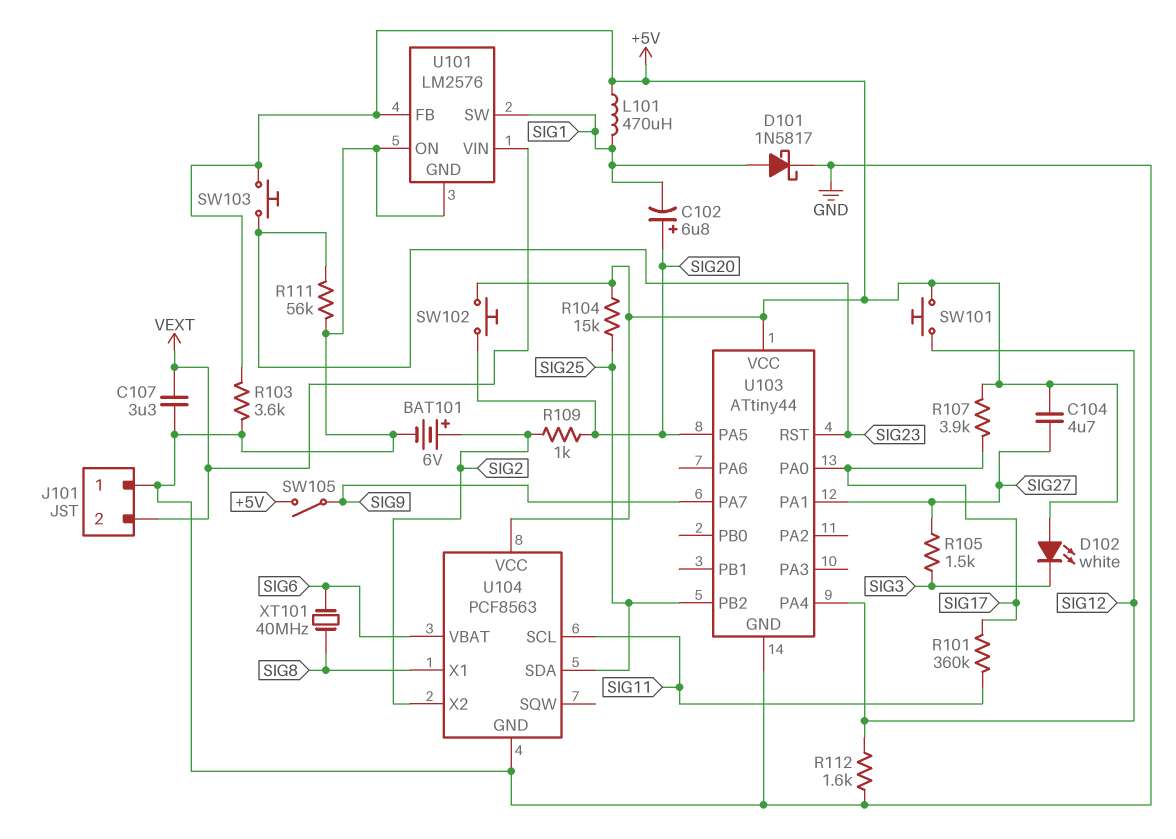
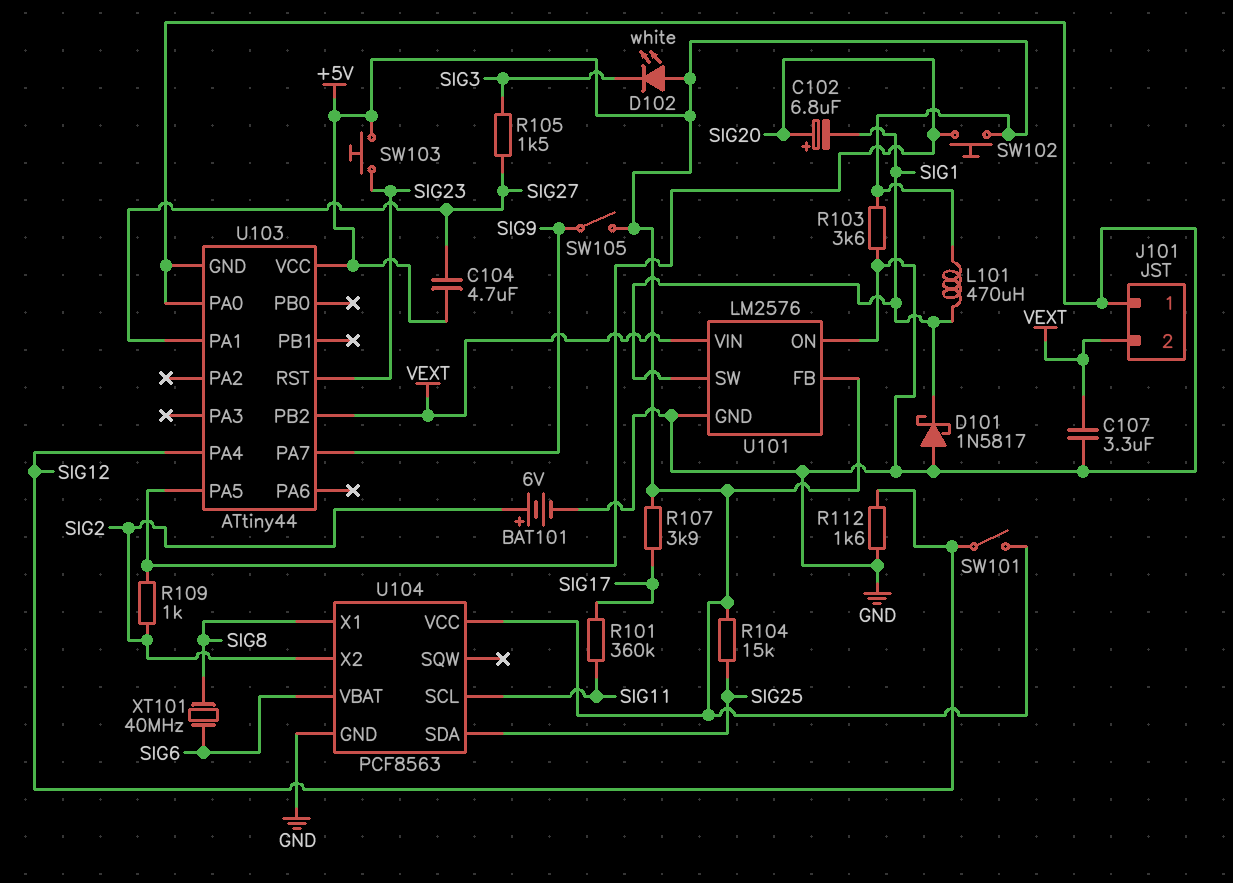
D101: schottky 1N5817 (A SIG1, K GND) -> schottky 1N5817 (A GND, K SIG1)
R111: 56k (GND, SIG23) -> none
SW101: button (+5V, SIG12) -> switch (+5V, SIG12)
U103 pin PA0: SIG17 -> GND
U103 pin PB2: SIG25 -> VEXT

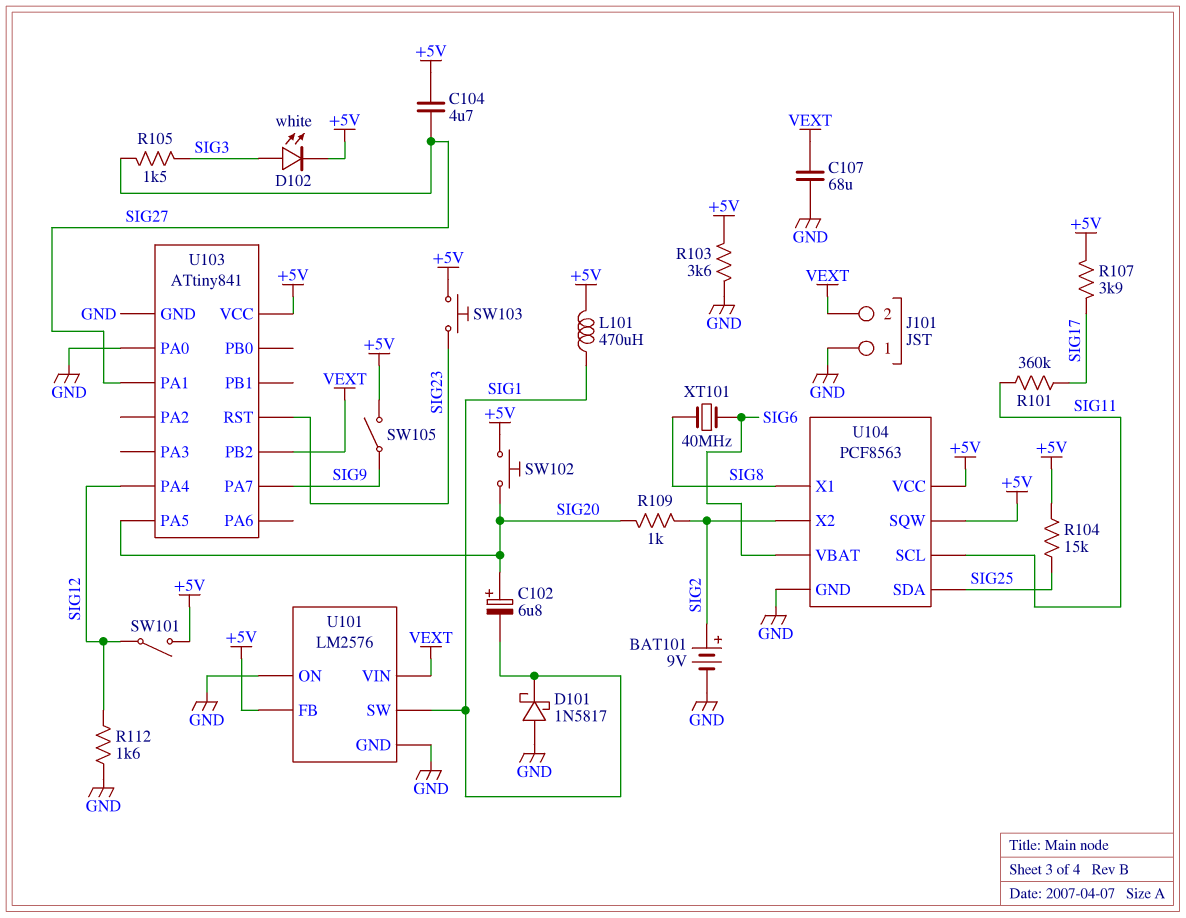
BAT101: 6V (plus SIG2, minus GND) -> 9V (plus SIG2, minus GND)
C107: 3.3uF (GND, VEXT) -> 68uF (GND, VEXT)
D102: LED white (A +5V, K SIG3) -> LED white (A SIG3, K +5V)
U103: ATtiny44 -> ATtiny841
U104 pin SQW: none -> +5V

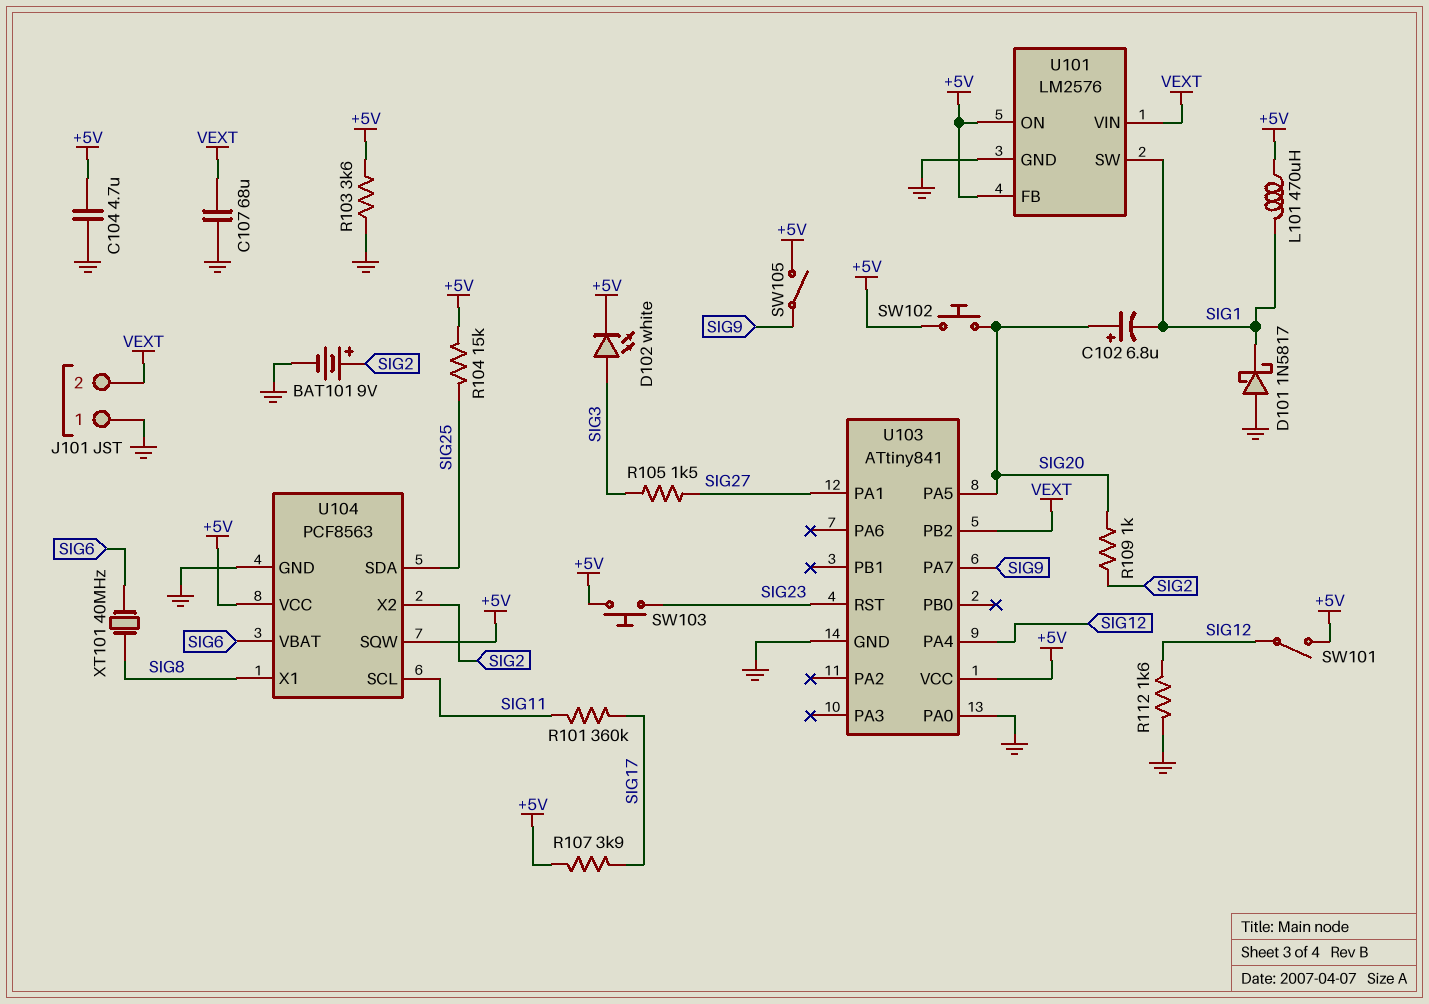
C104: 4.7uF (+5V, SIG27) -> 4.7uF (+5V, GND)
U101 pin ON: GND -> +5V

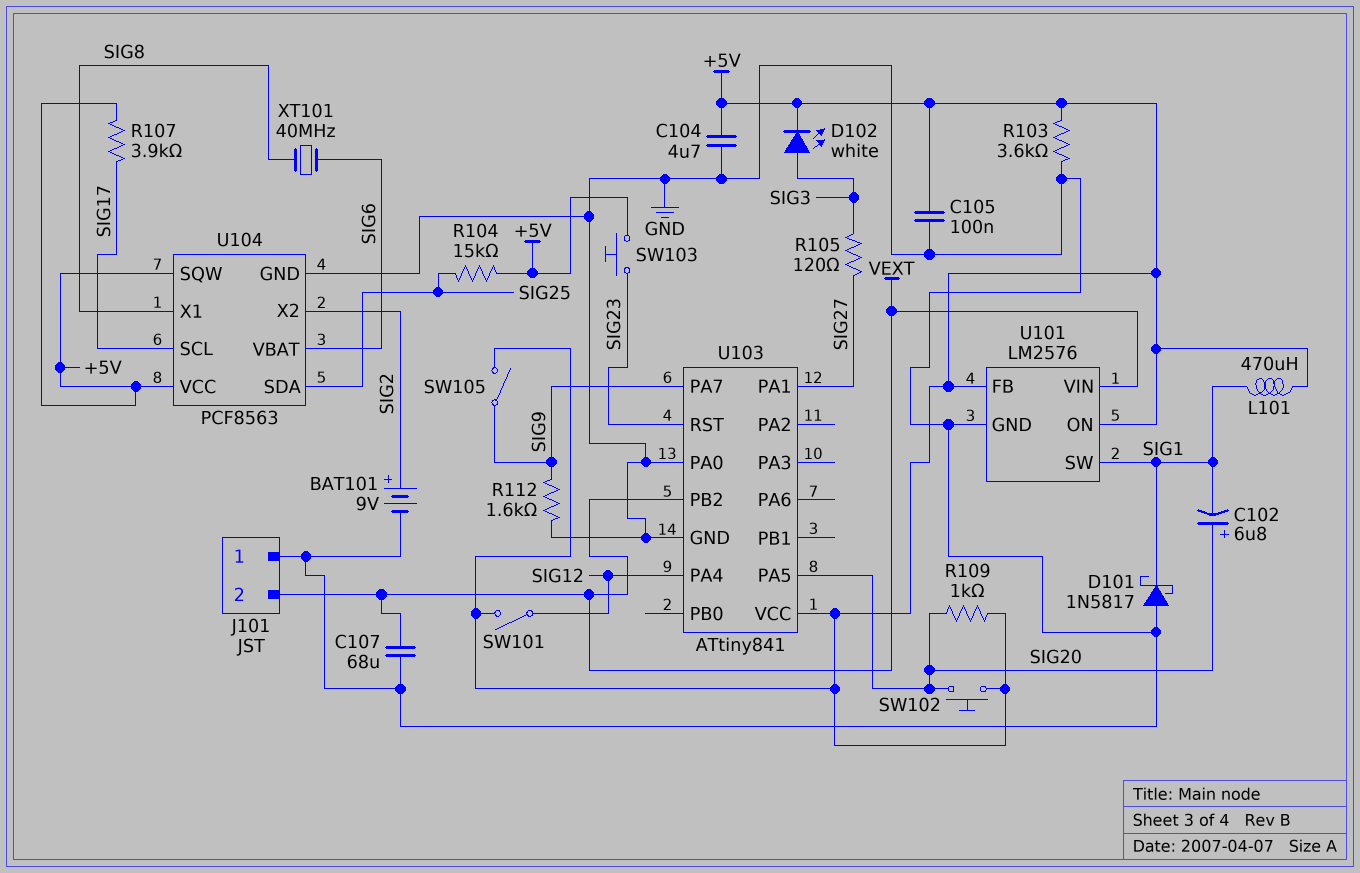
C105: none -> 100nF (+5V, GND)
R101: 360k (SIG11, SIG17) -> none
R105: 1.5k (SIG3, SIG27) -> 120 (SIG3, SIG27)
R109: 1k (SIG2, SIG20) -> 1k (+5V, SIG20)
R112: 1.6k (GND, SIG12) -> 1.6k (GND, SIG9)
U104 pin SCL: SIG11 -> SIG17

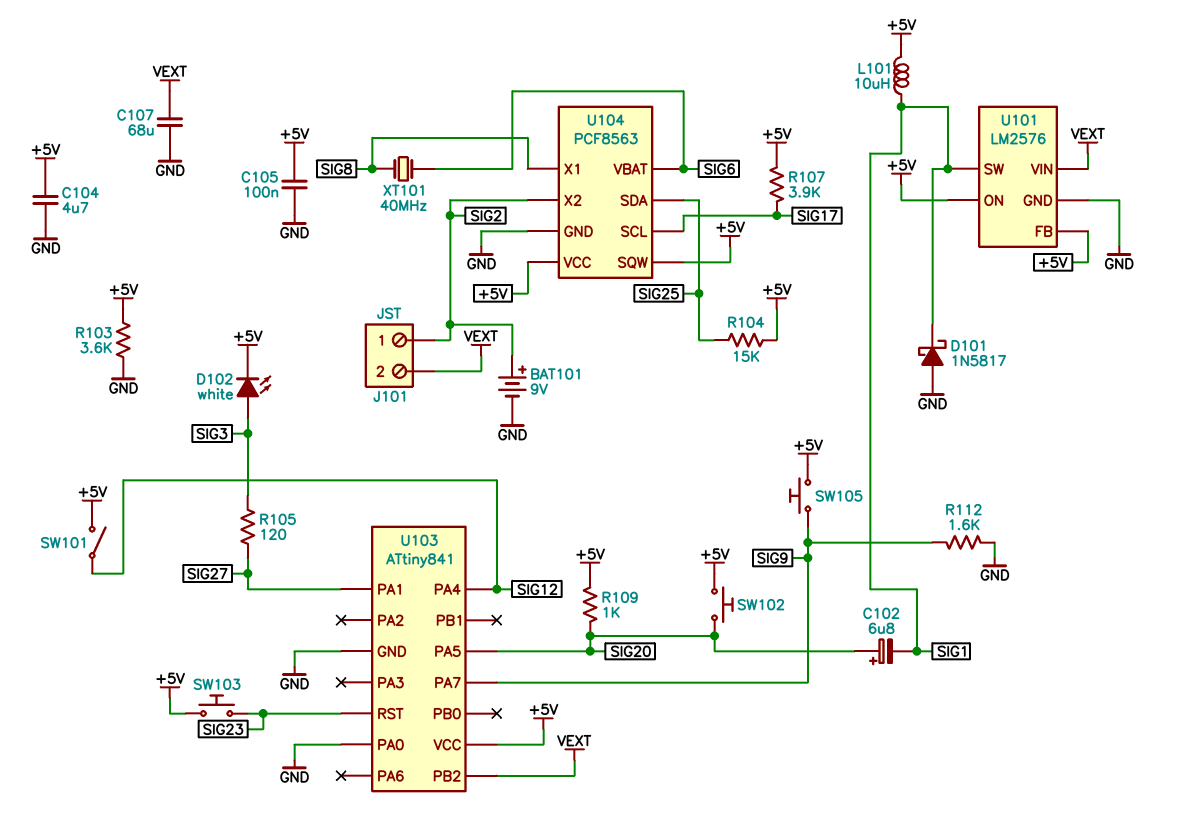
J101 pin 1: GND -> SIG2
L101: 470uH (+5V, SIG1) -> 10uH (+5V, SIG1)
SW105: switch (+5V, SIG9) -> button (+5V, SIG9)

